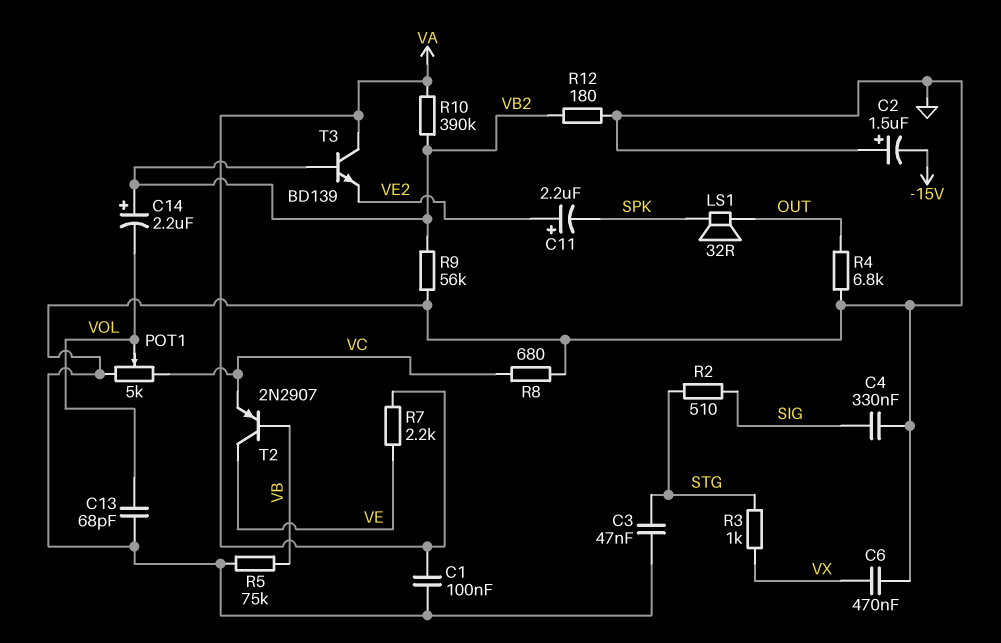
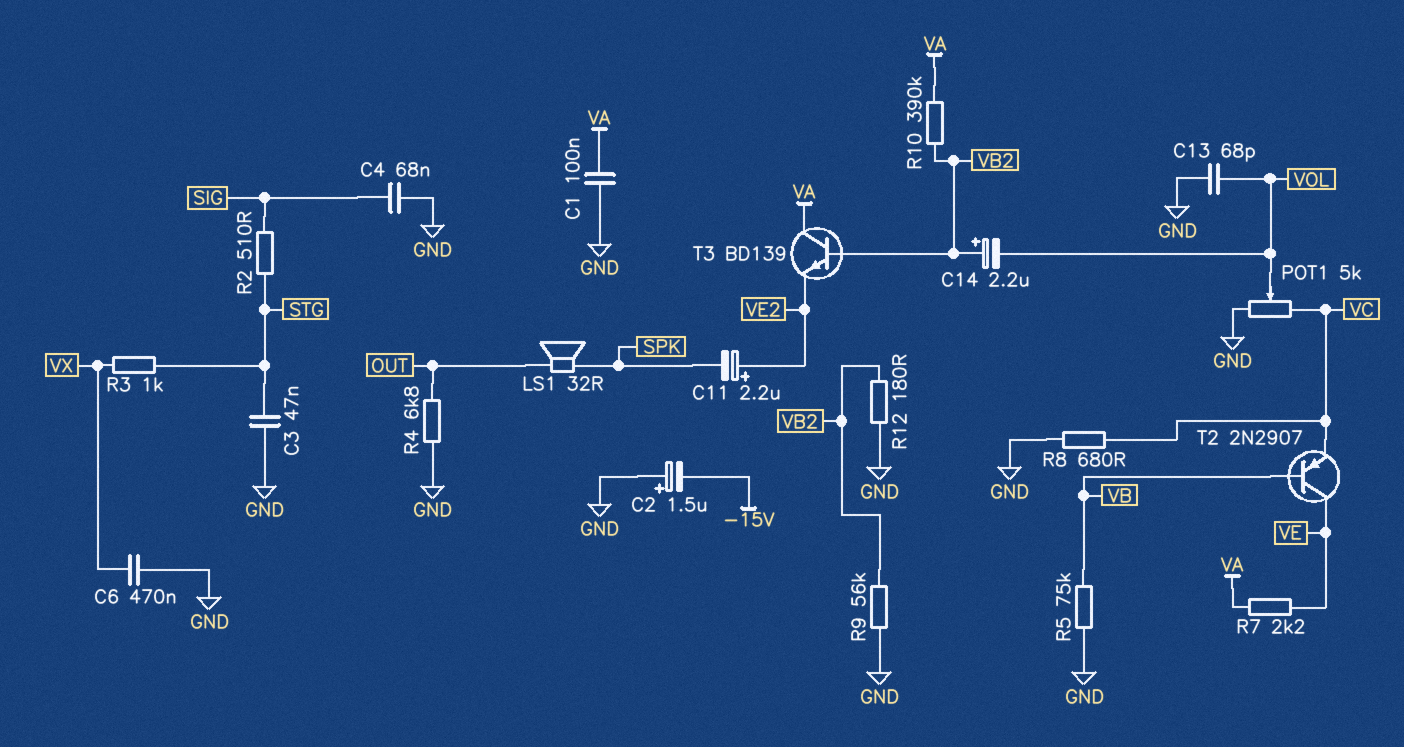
C4: 330nF (GND, SIG) -> 68nF (GND, SIG)

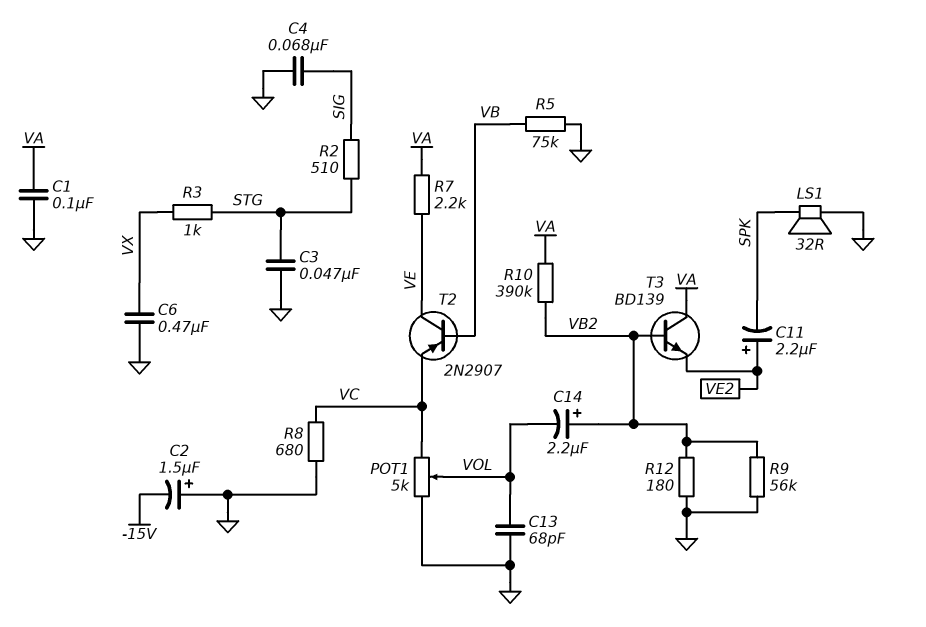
LS1: speaker 32R (OUT, SPK) -> speaker 32R (GND, SPK)
R4: 6.8k (GND, OUT) -> none

